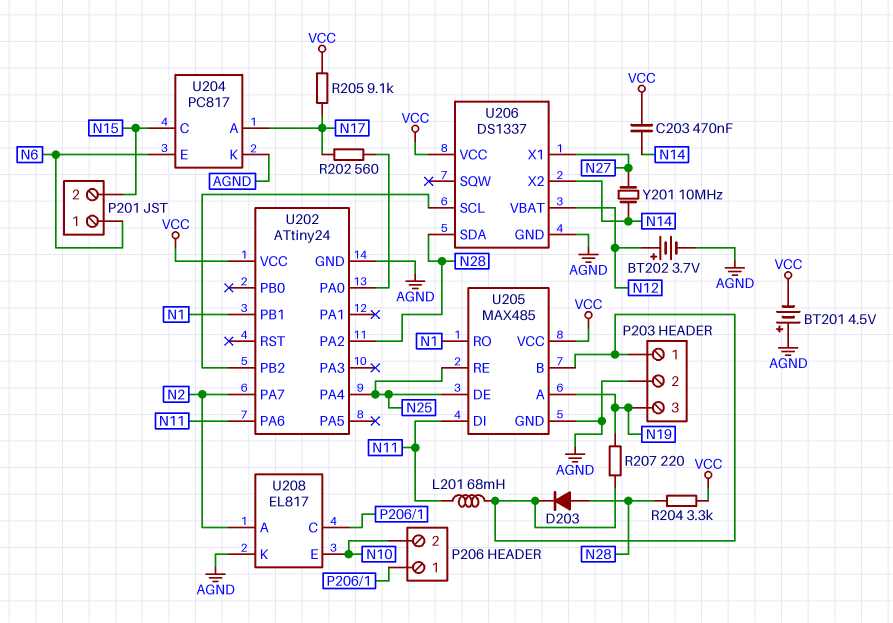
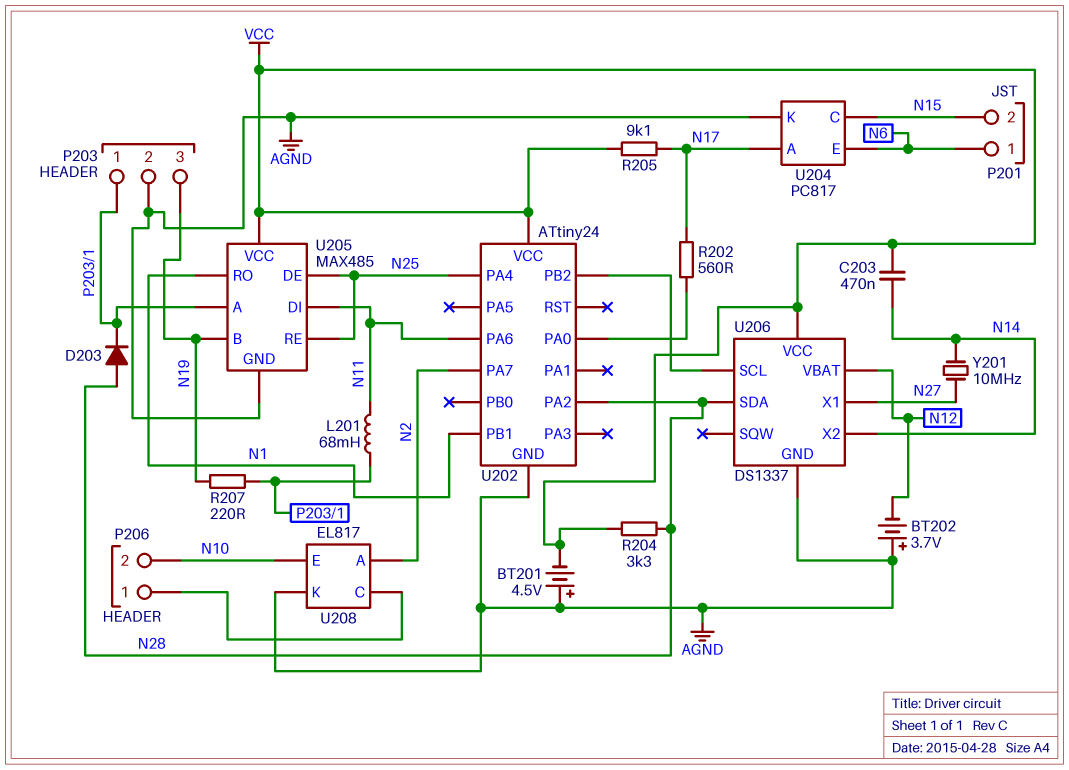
BT202: 3.7V (plus N12, minus AGND) -> 3.7V (plus AGND, minus N12)
U205 pin A: N19 -> P203/1
U205 pin B: P203/1 -> N19

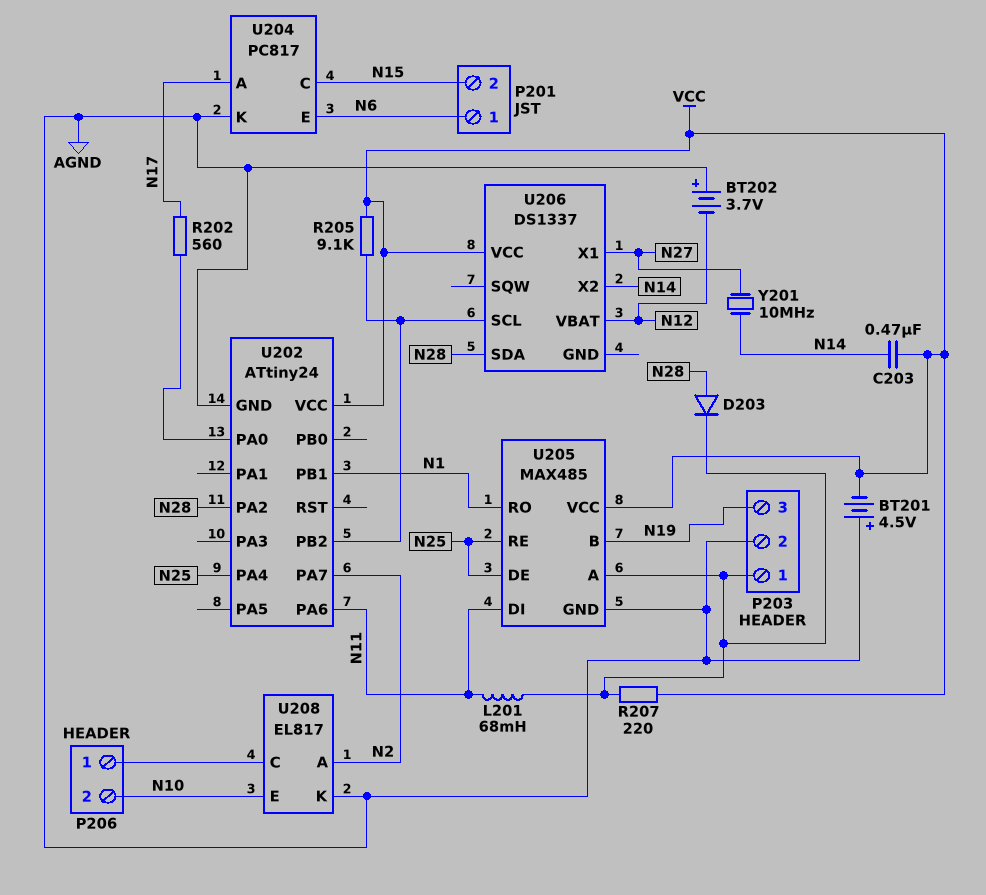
R204: 3.3k (N28, VCC) -> none
R205: 9.1k (N17, VCC) -> 9.1k (U202/PB2, VCC)
R207: 220 (N19, P203/1) -> 220 (P203/1, VCC)
U206 pin GND: AGND -> none

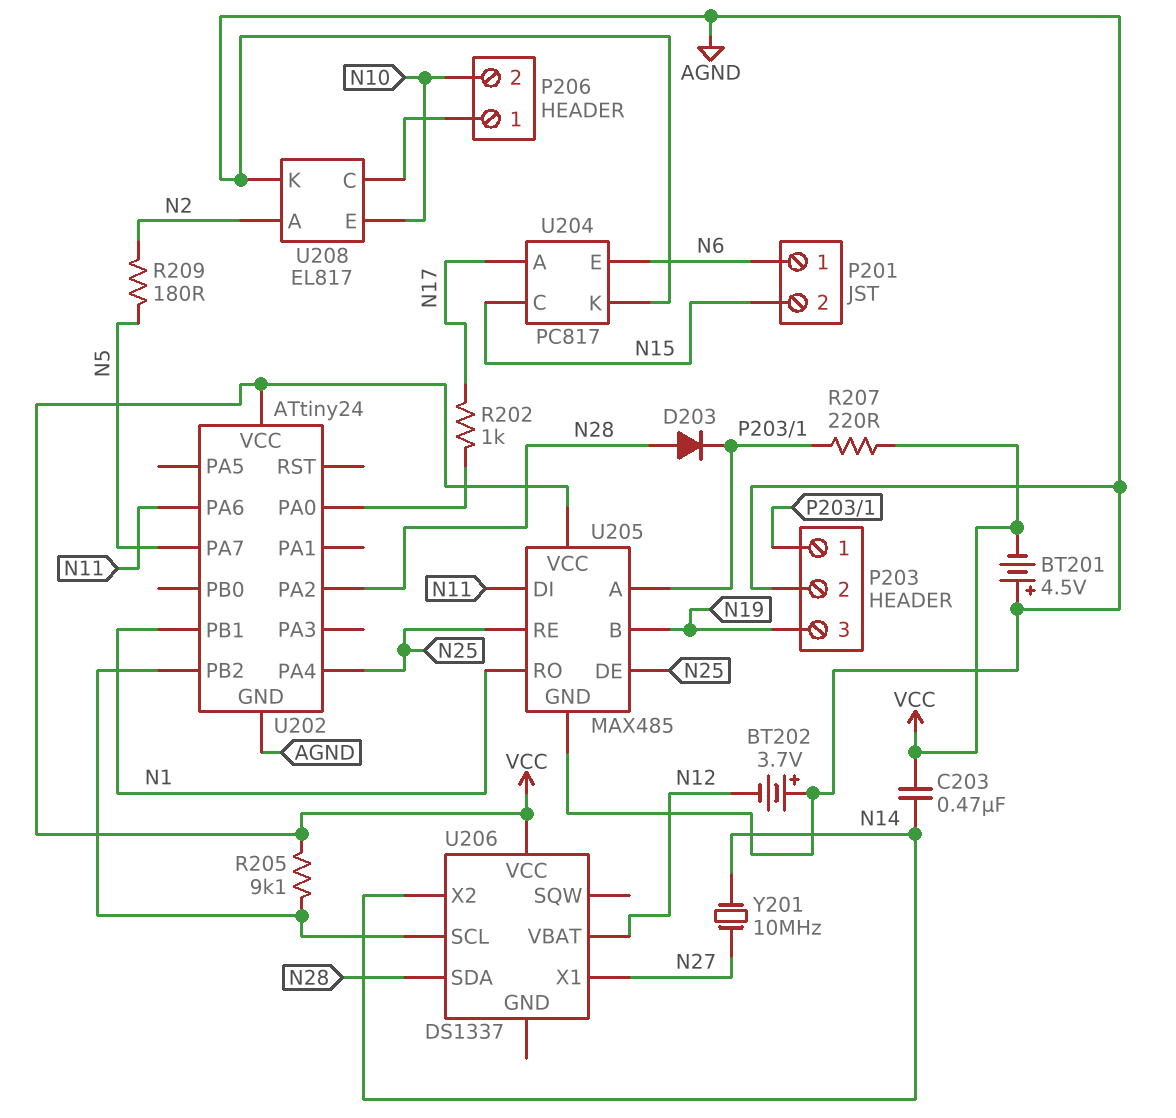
L201: 68mH (N11, P203/1) -> none
R202: 560 (N17, U202/PA0) -> 1k (N17, U202/PA0)
R209: none -> 180 (N2, N5)
U202 pin PA7: N2 -> N5

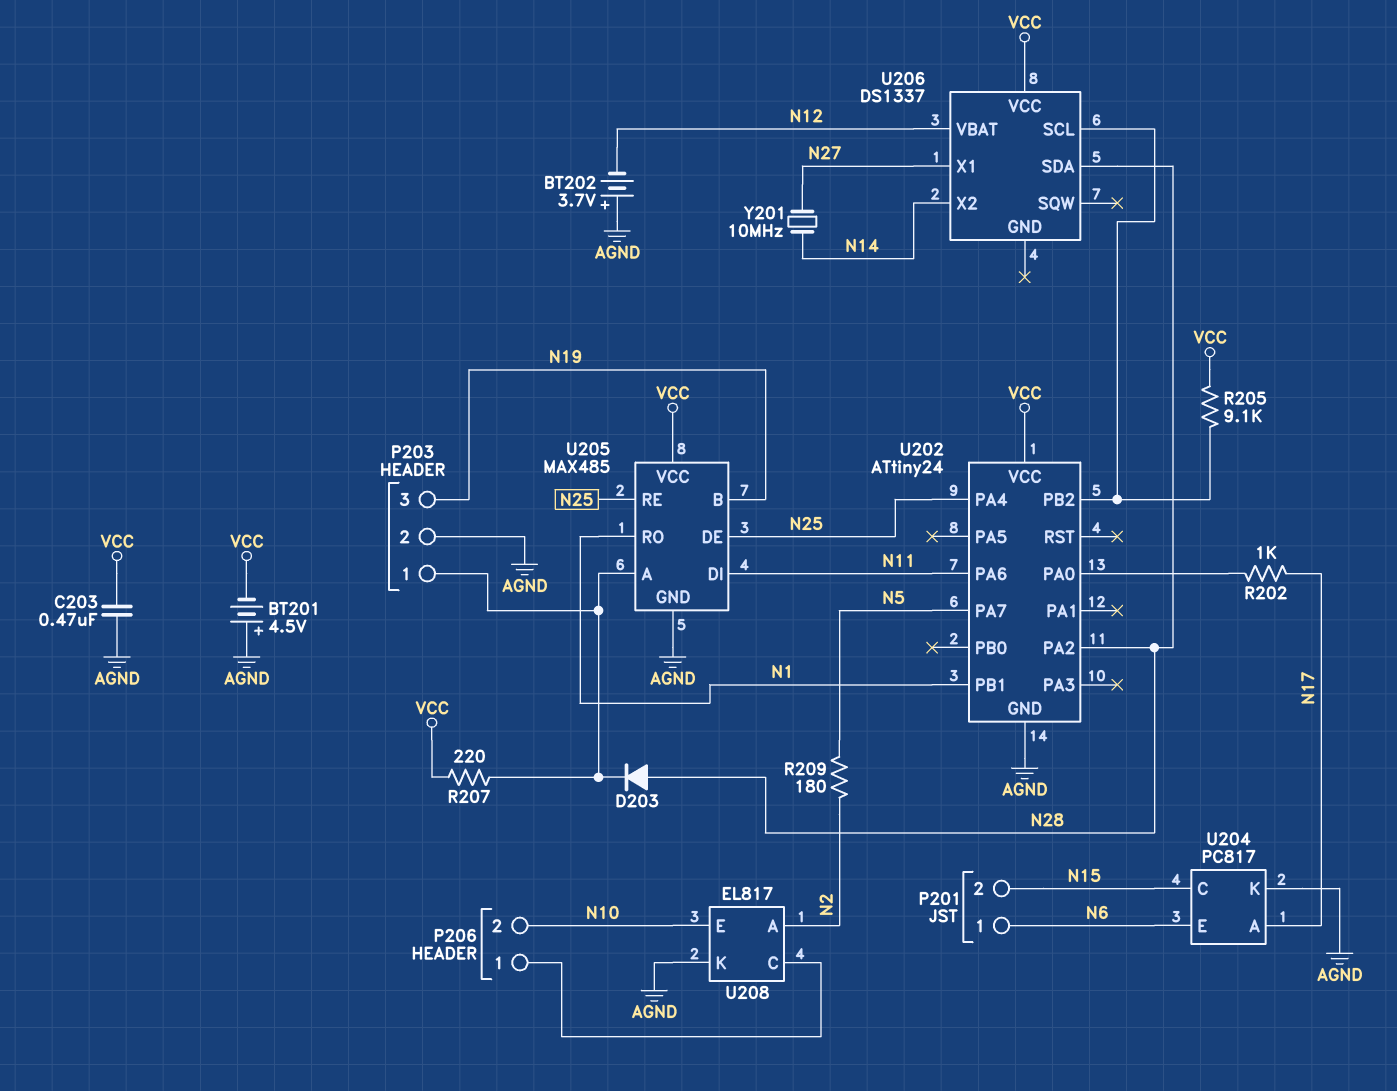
C203: 470nF (N14, VCC) -> 470nF (AGND, VCC)

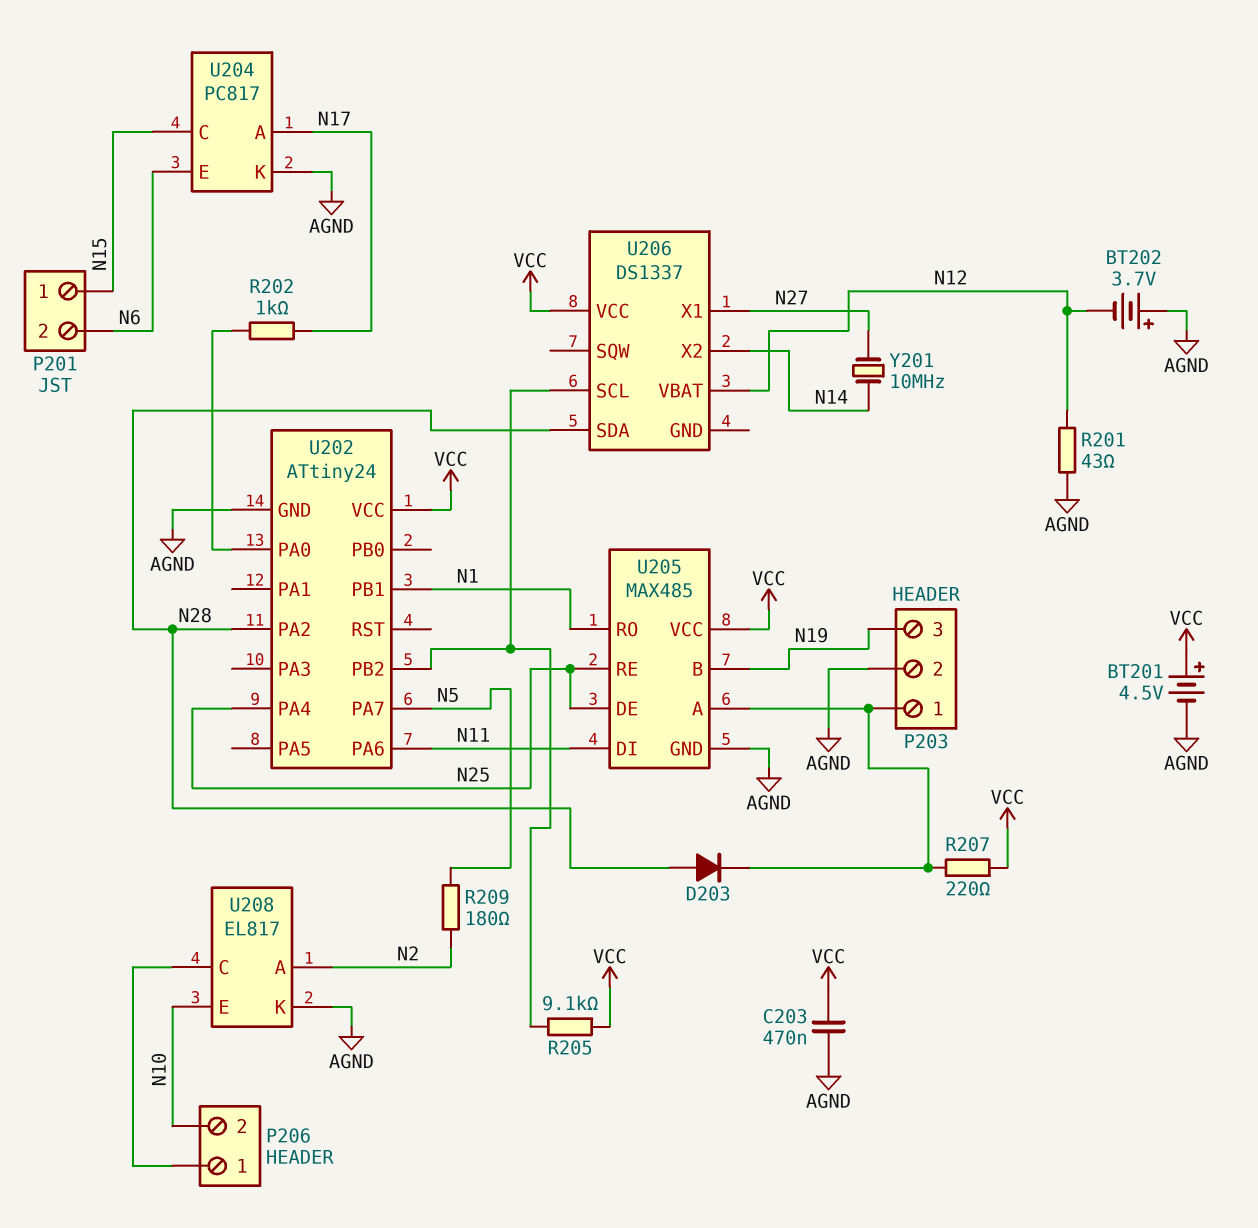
BT201: 4.5V (plus AGND, minus VCC) -> 4.5V (plus VCC, minus AGND)
P201 pin 1: N6 -> N15
P201 pin 2: N15 -> N6
R201: none -> 43 (AGND, N12)

